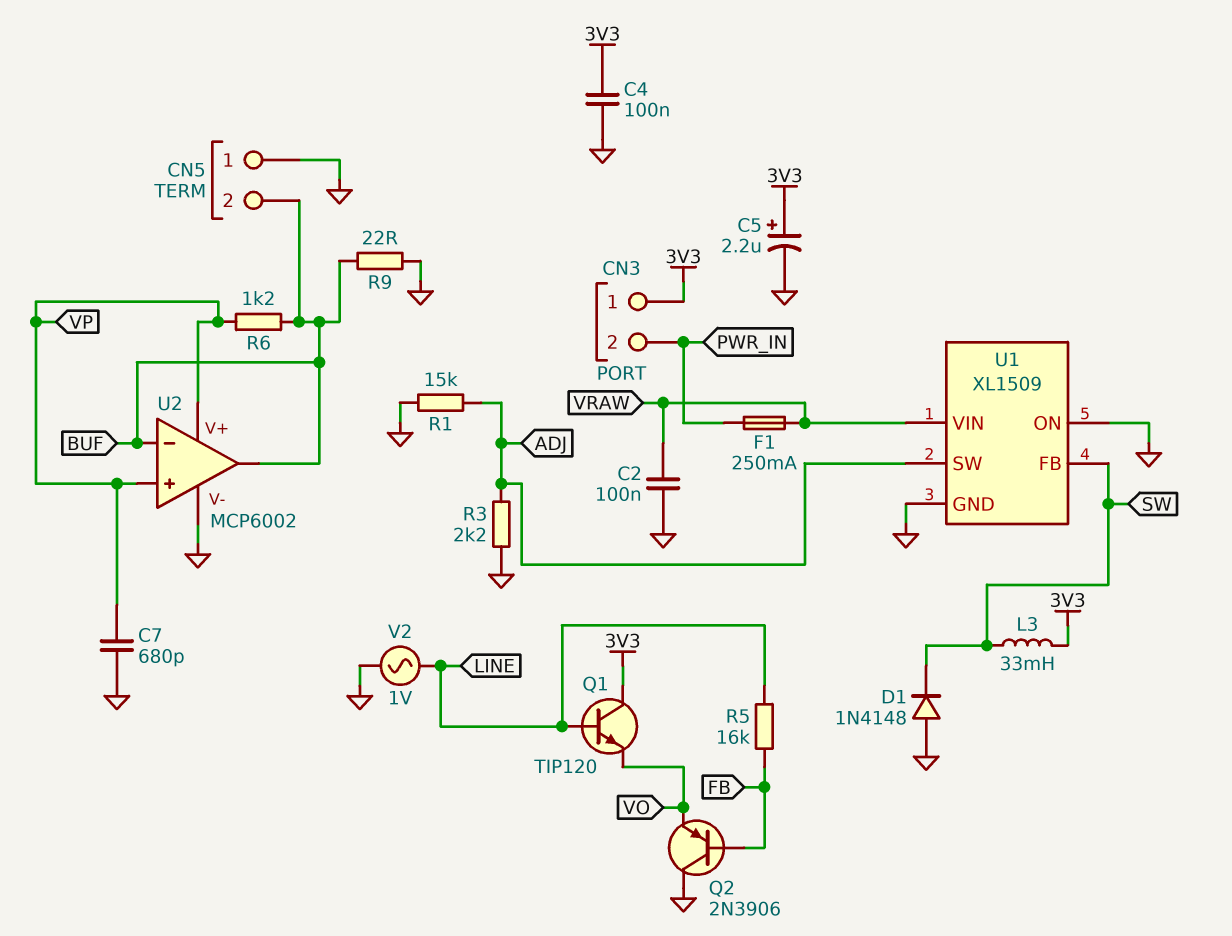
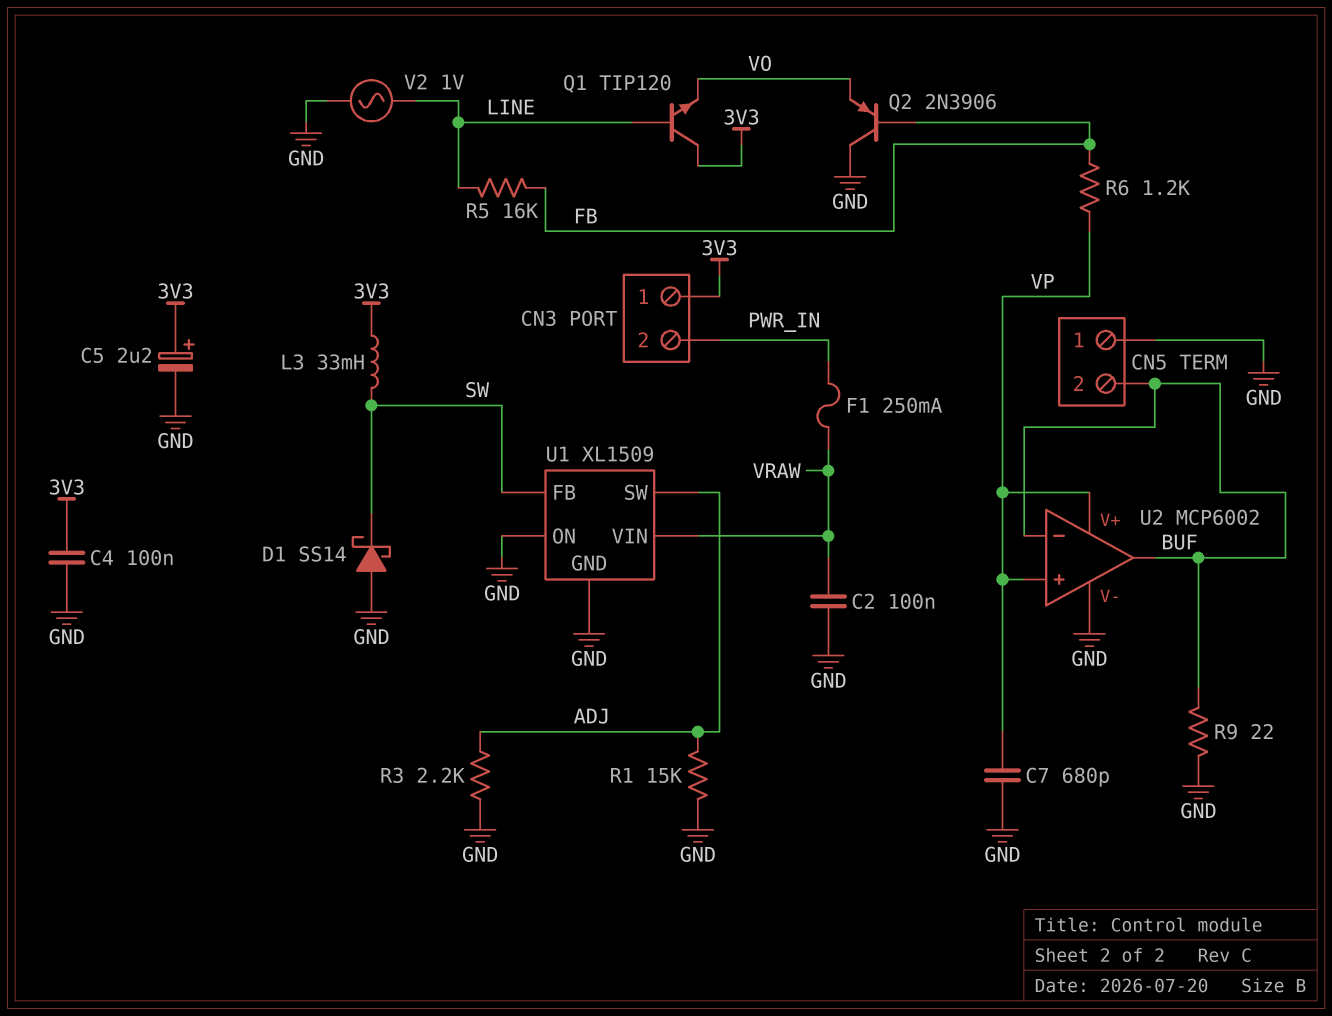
D1: diode 1N4148 (A GND, K SW) -> schottky SS14 (A GND, K SW)
R6: 1.2k (BUF, VP) -> 1.2k (FB, VP)

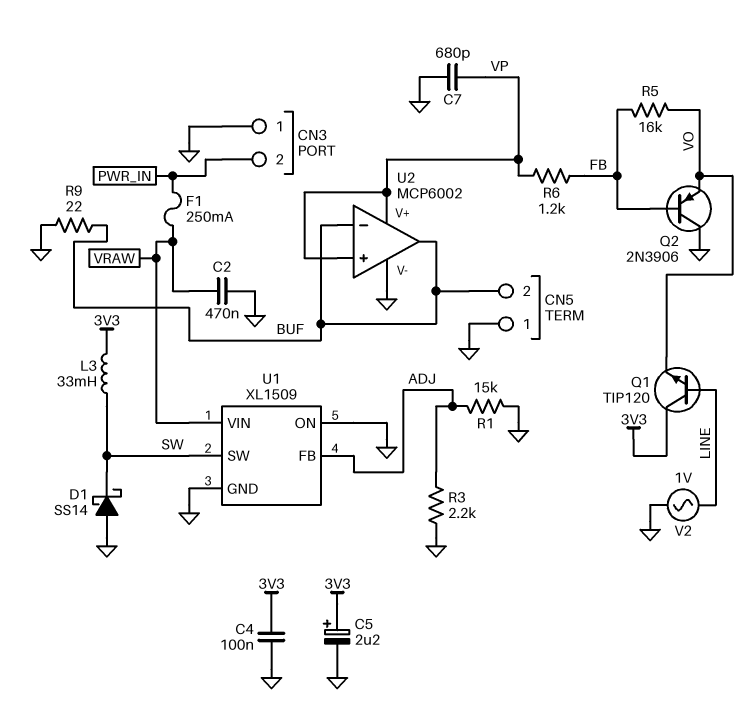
C2: 100nF (GND, VRAW) -> 470nF (GND, VRAW)
CN3 pin 1: 3V3 -> GND
R5: 16k (FB, LINE) -> 16k (FB, VO)
U1 pin FB: SW -> ADJ
U1 pin SW: ADJ -> SW

